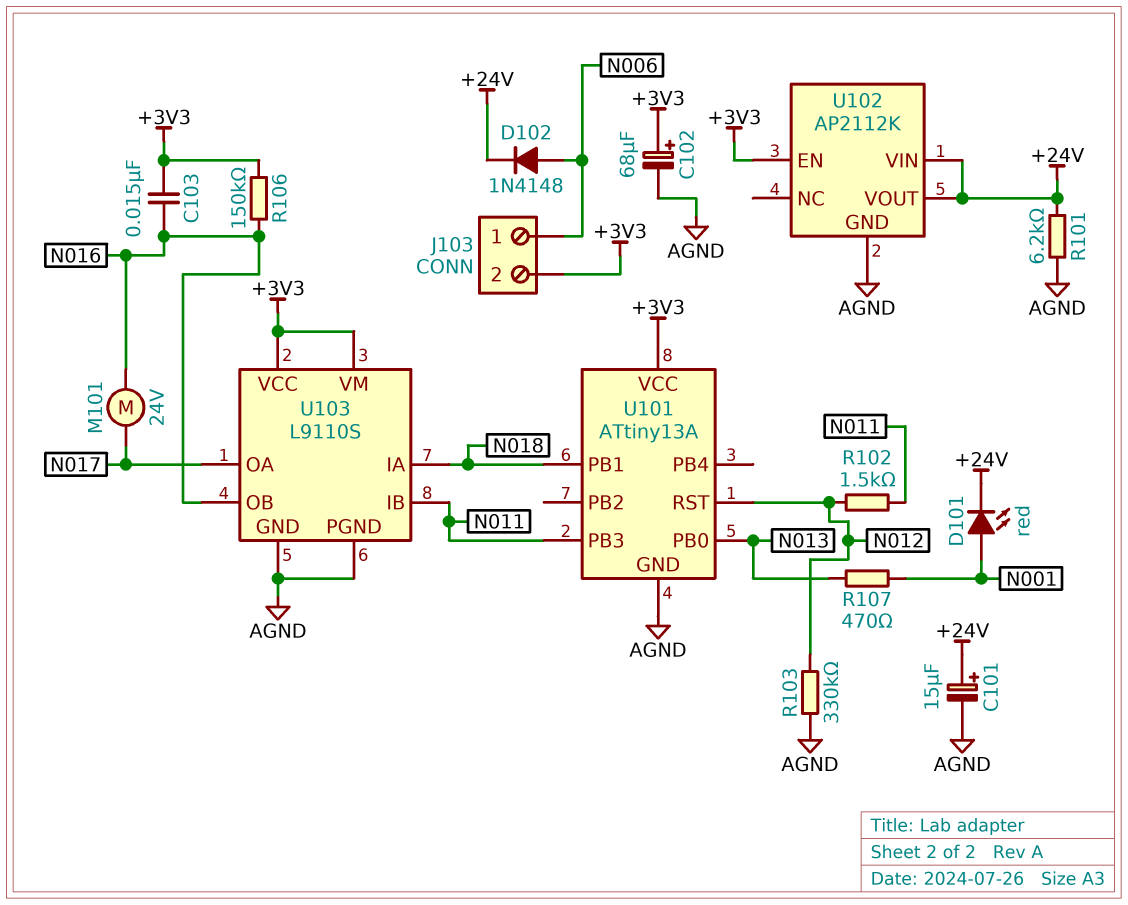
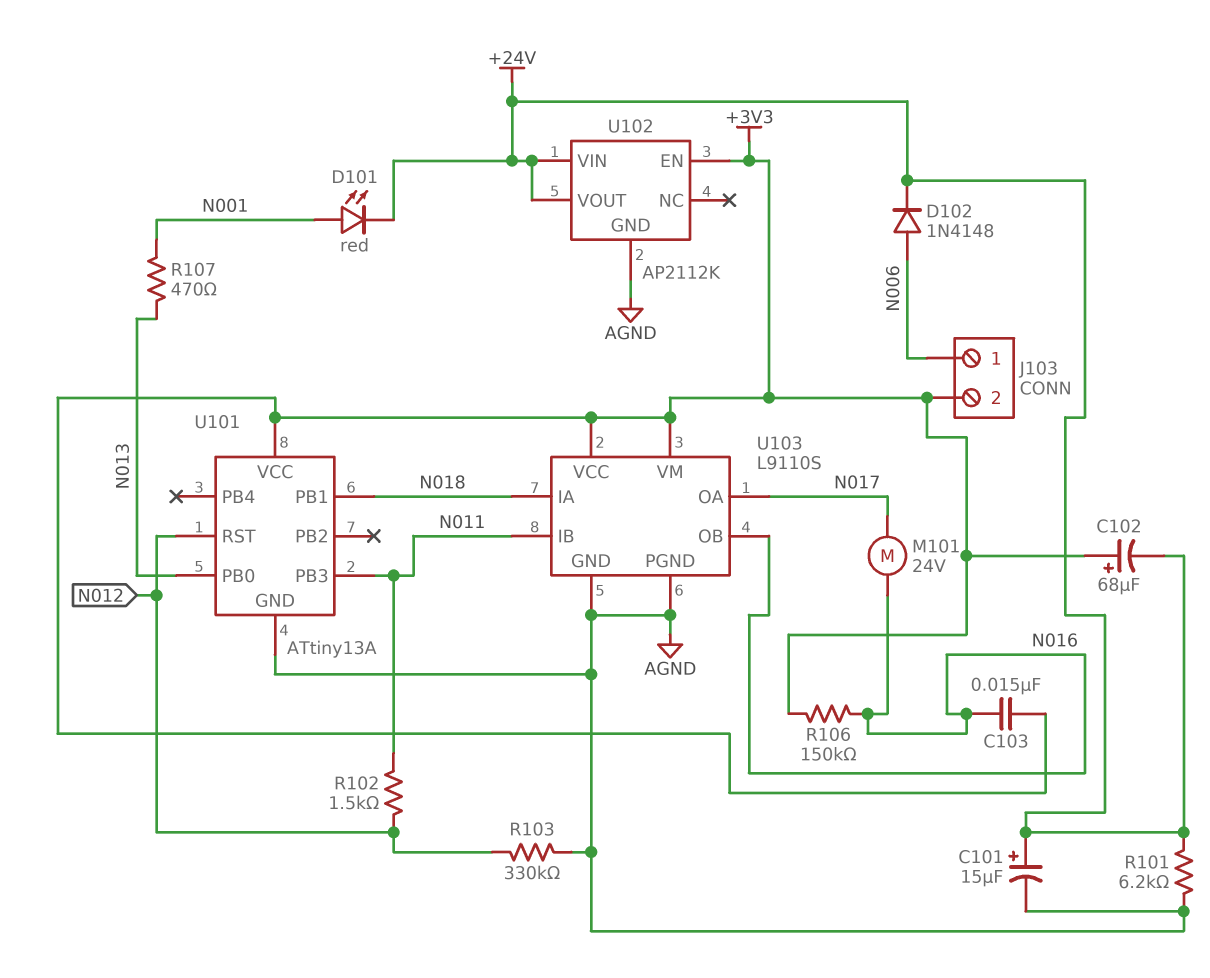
C102: 68uF (plus +3V3, minus AGND) -> 68uF (plus +3V3, minus +24V)

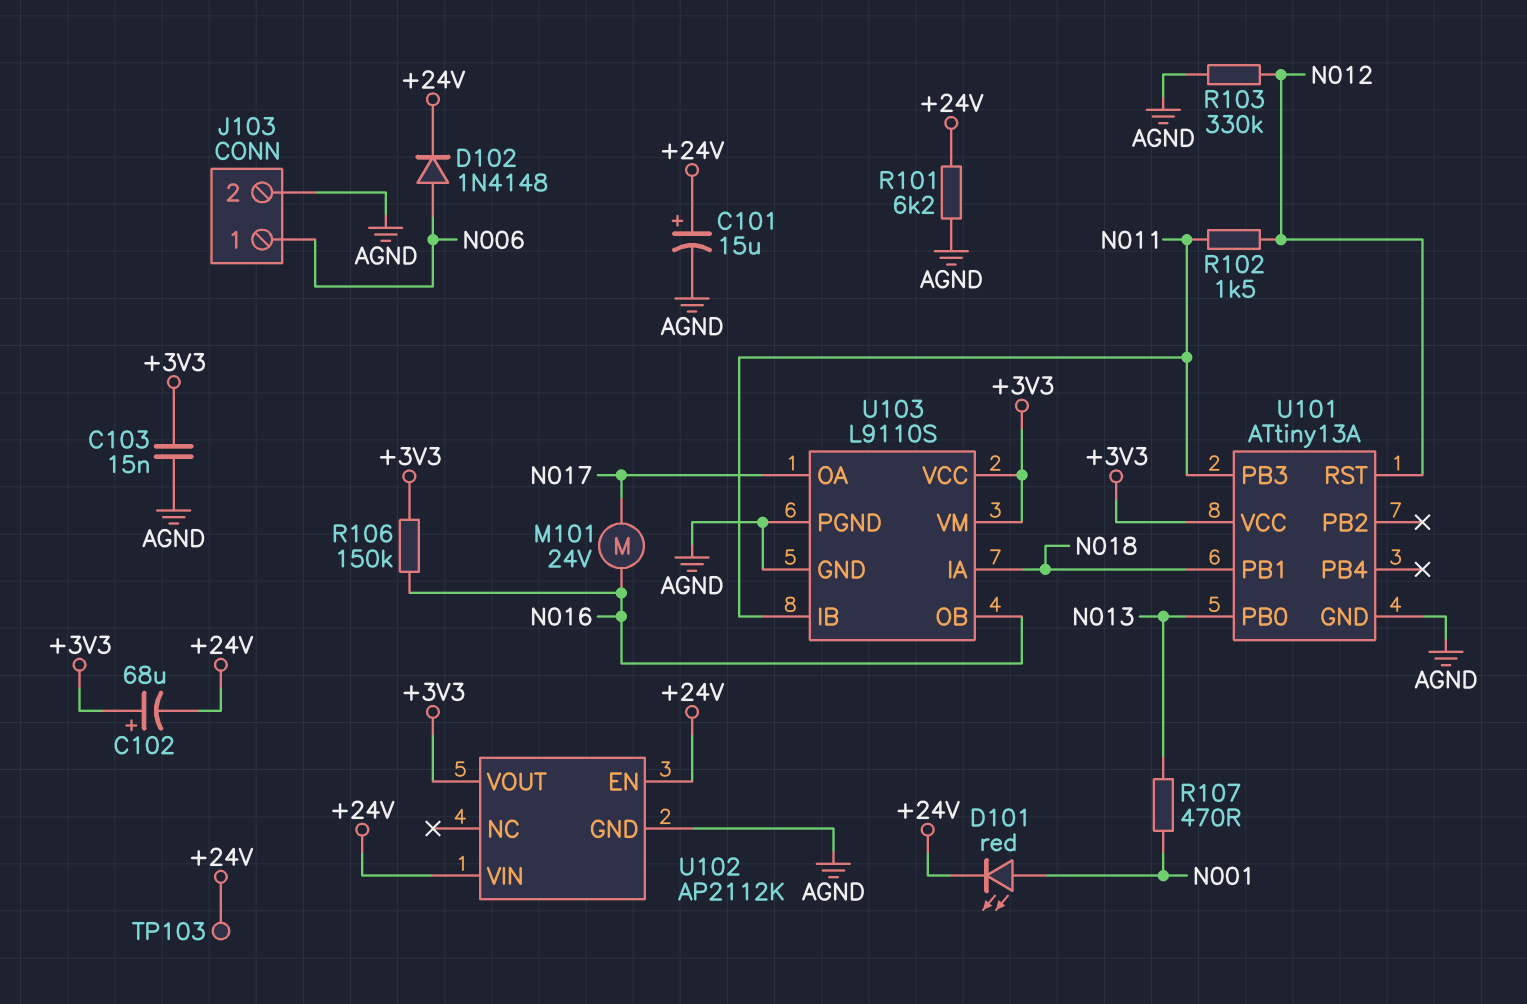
C103: 15nF (+3V3, N016) -> 15nF (+3V3, AGND)
J103 pin 2: +3V3 -> AGND
TP103: none -> test point (+24V)
U102 pin EN: +3V3 -> +24V
U102 pin VOUT: +24V -> +3V3

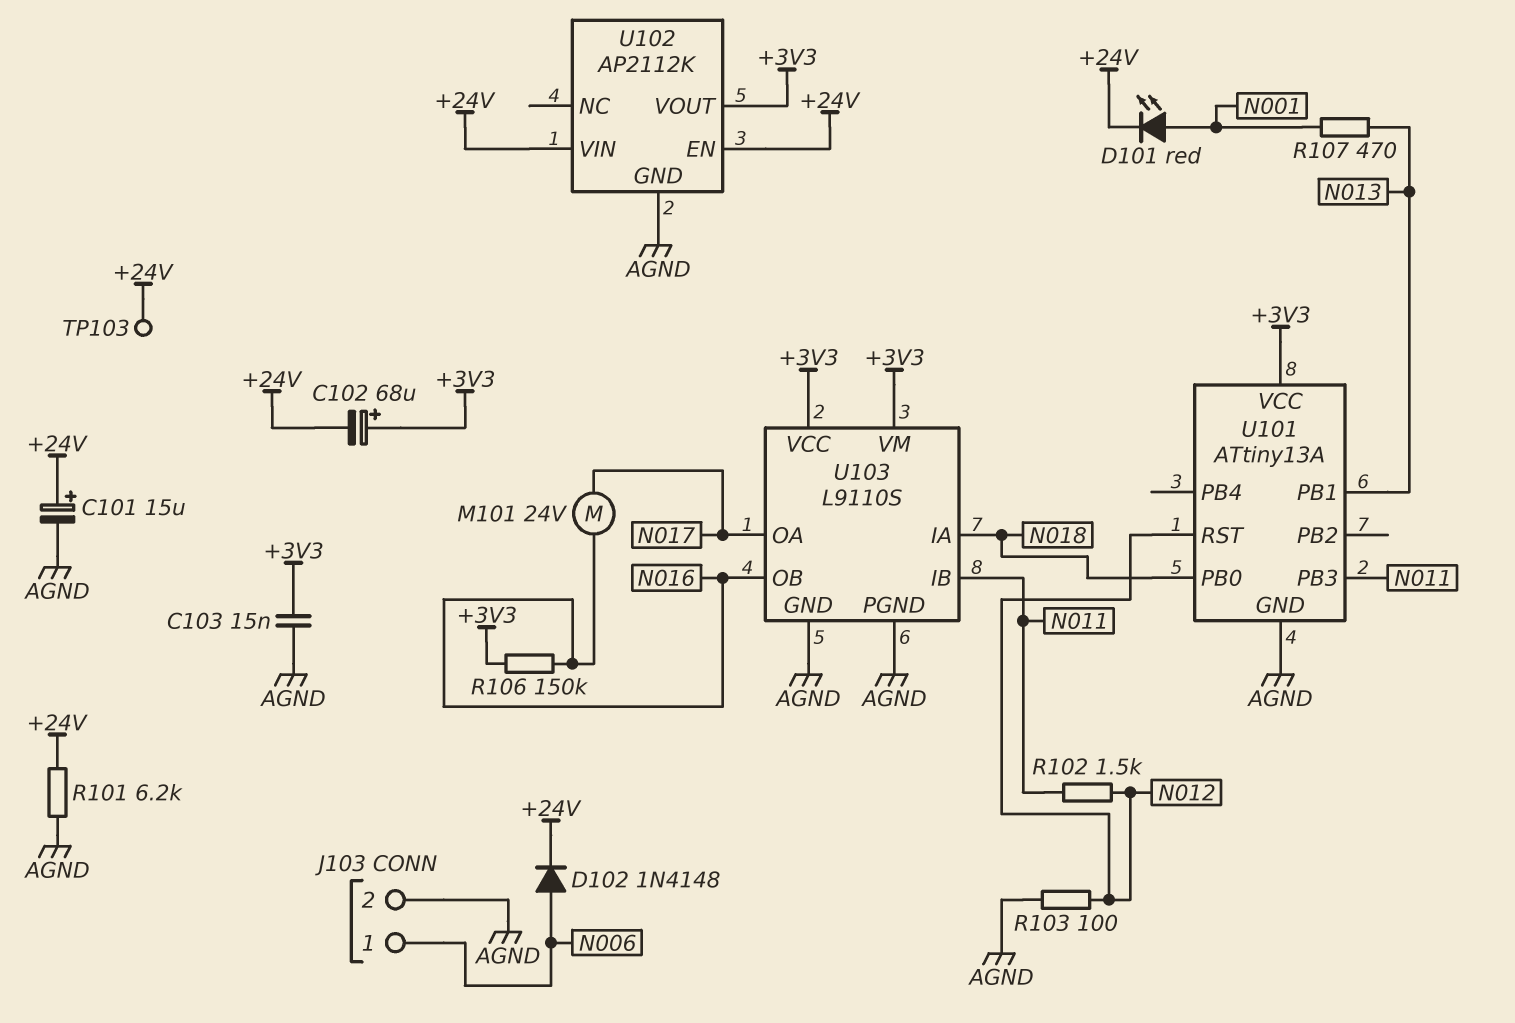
R103: 330k (AGND, N012) -> 100 (AGND, N012)
U101 pin PB0: N013 -> N018
U101 pin PB1: N018 -> N013

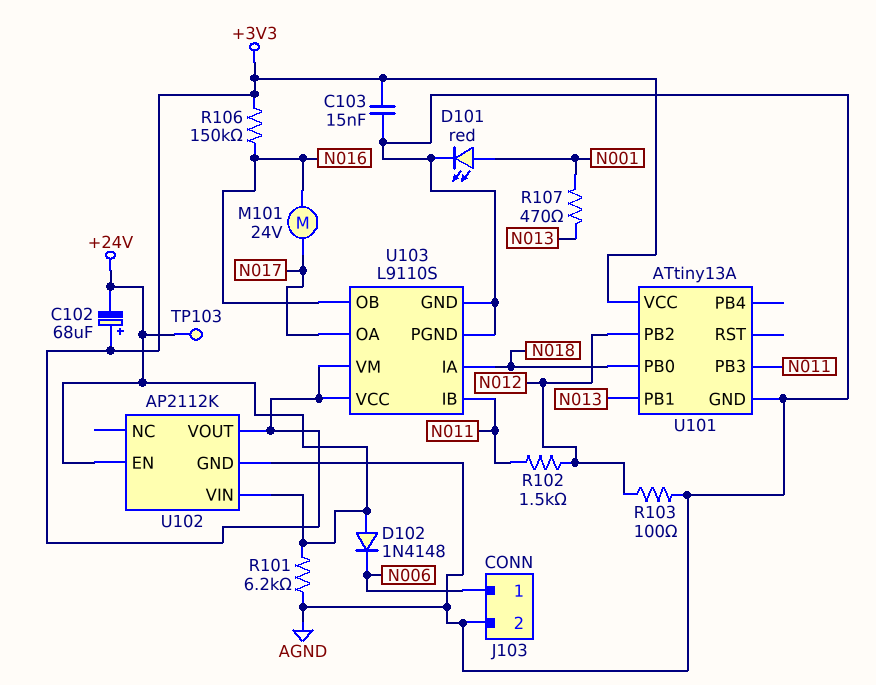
C101: 15uF (plus +24V, minus AGND) -> none
D101: LED red (A N001, K +24V) -> LED red (A N001, K AGND)
D102: diode 1N4148 (A N006, K +24V) -> diode 1N4148 (A +24V, K N006)
U101 pin PB2: none -> N012
U101 pin RST: N012 -> none

